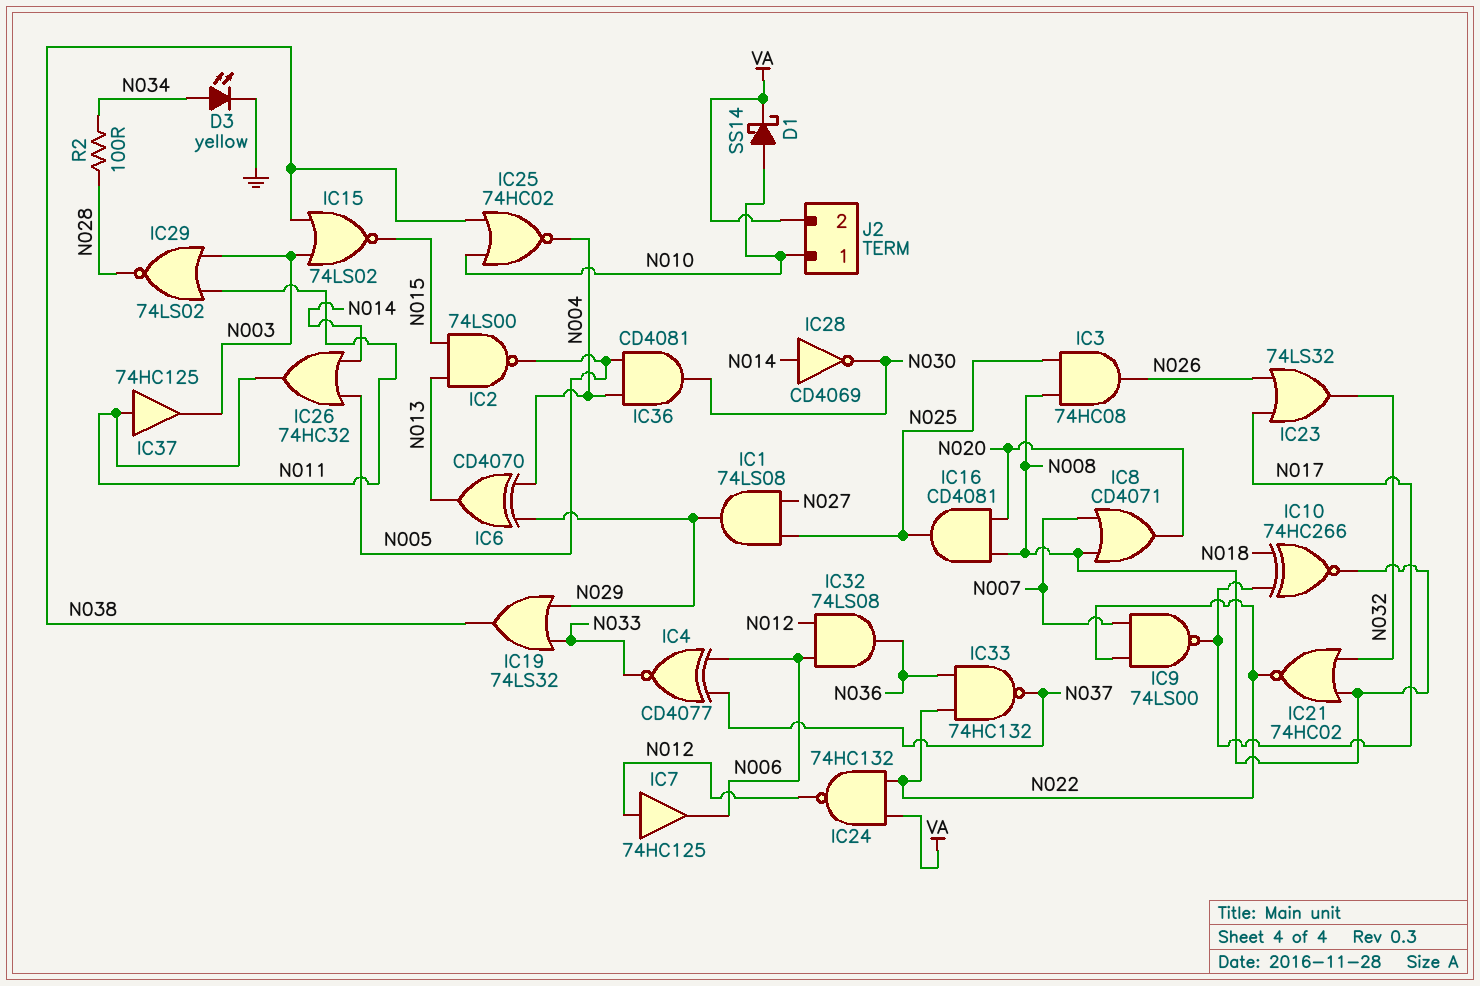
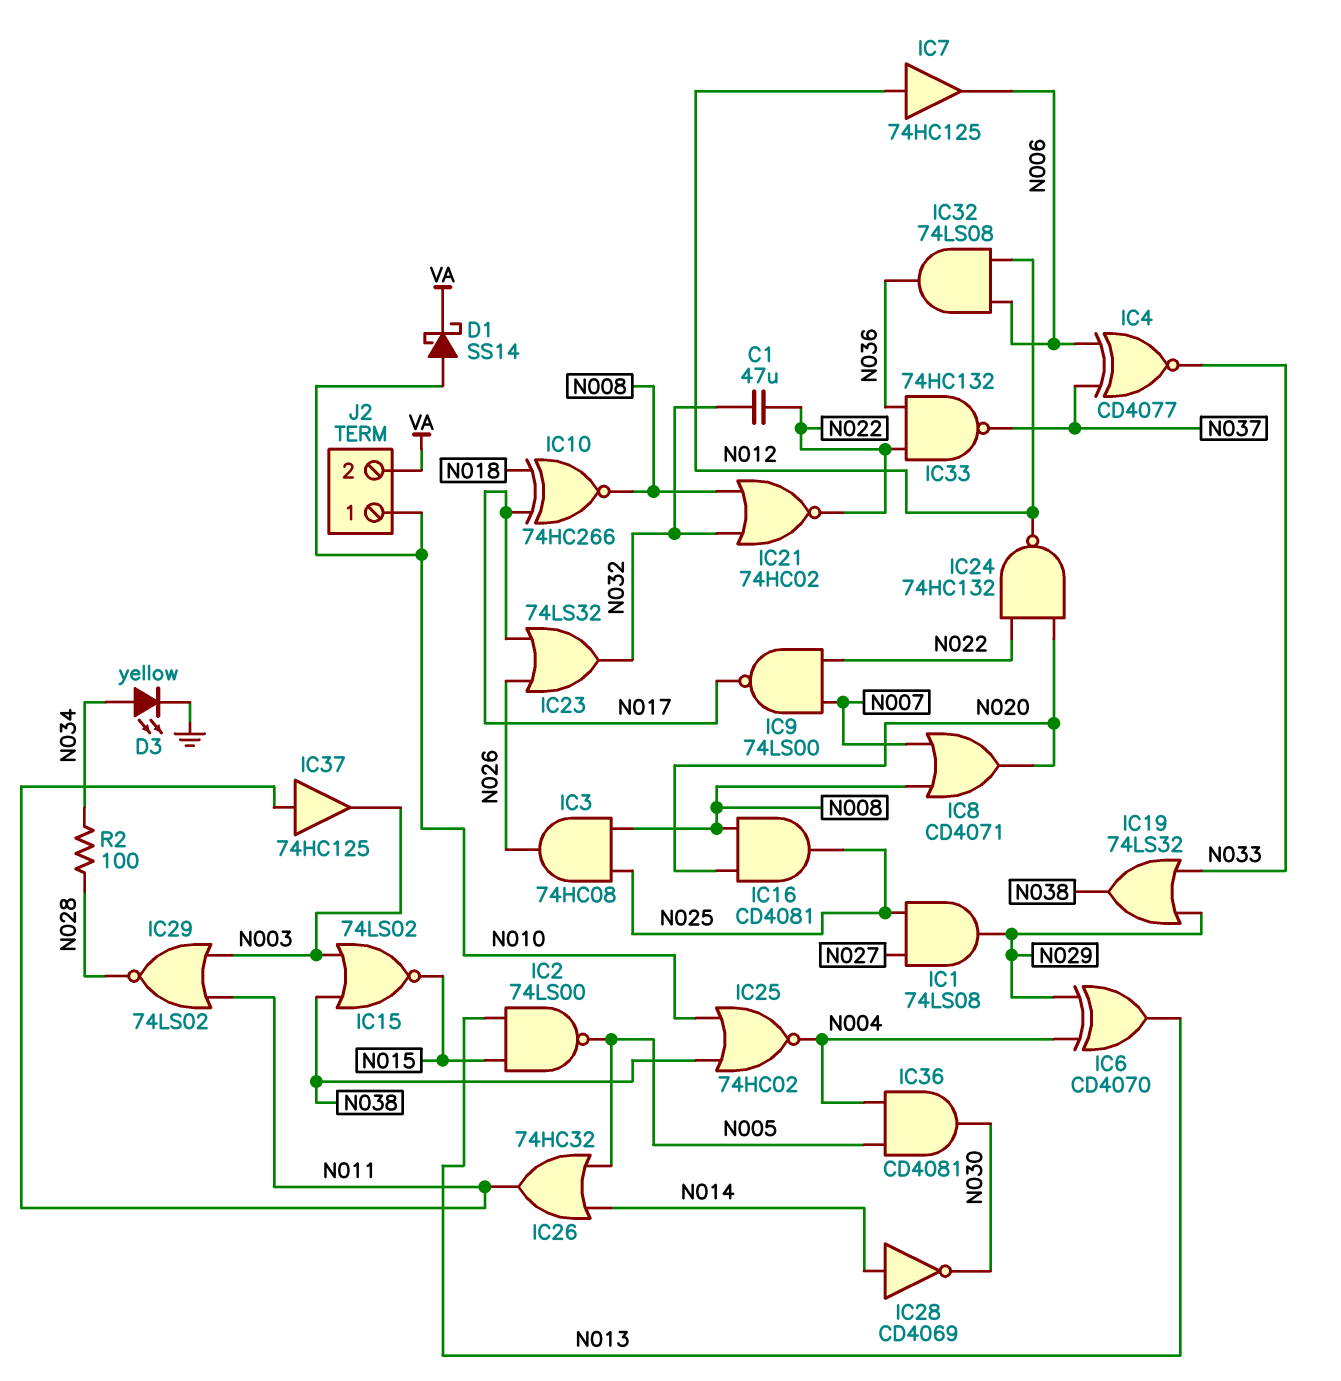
C1: none -> 47uF (N022, N032)
IC24: NAND 74HC132 (in N022, in VA, out N012) -> NAND 74HC132 (in N020, in N022, out N012)

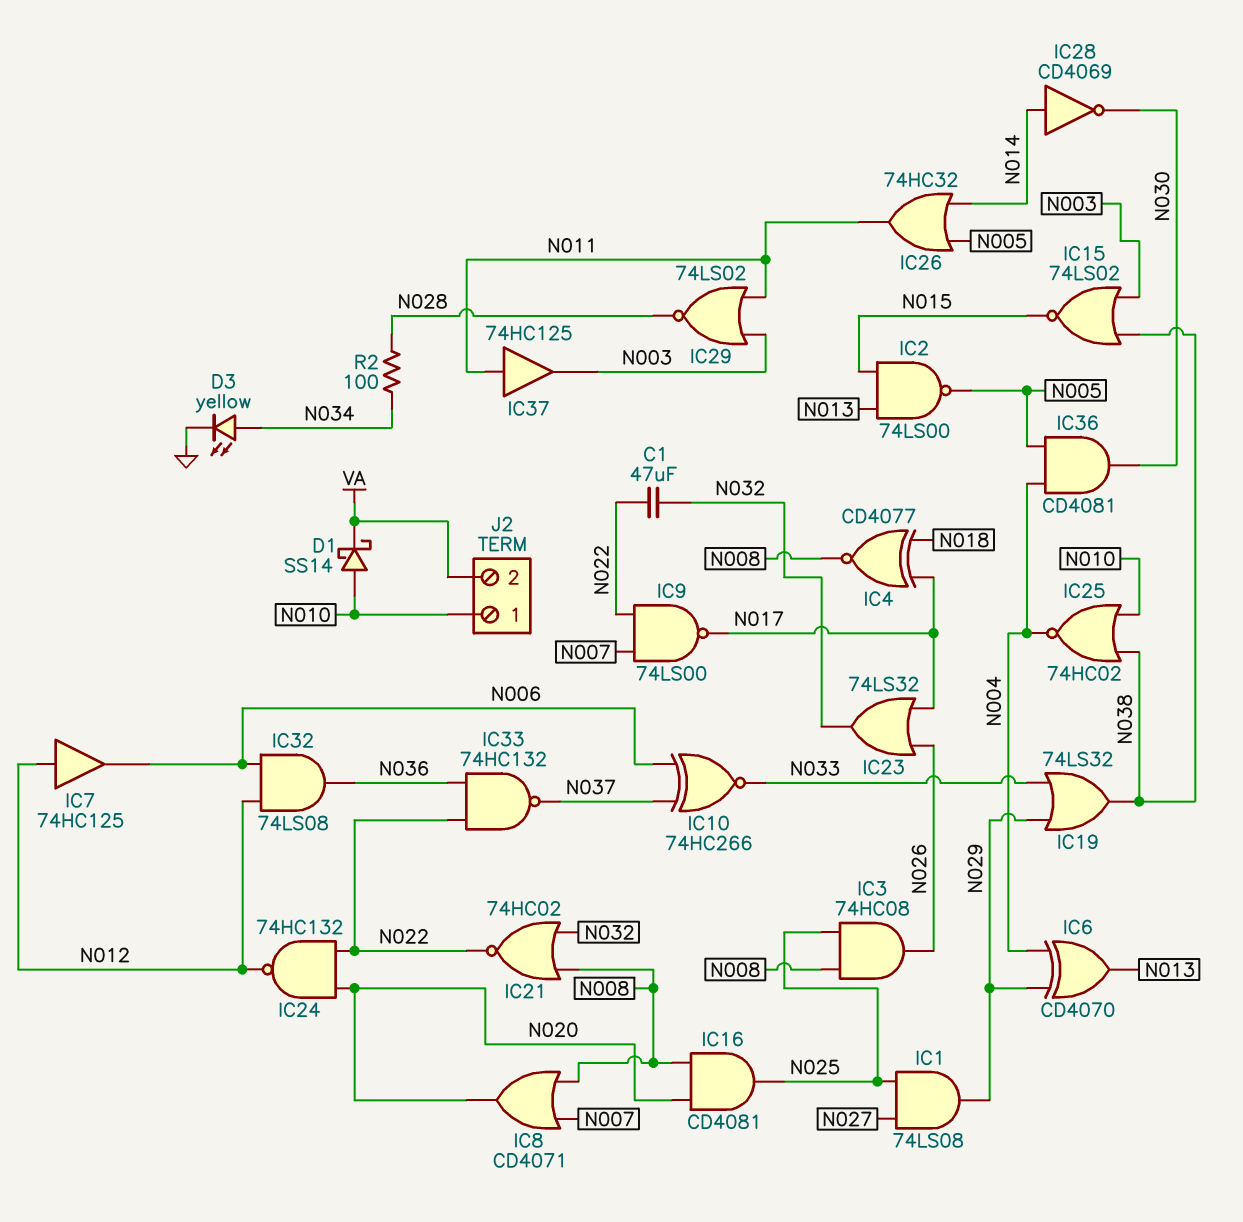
IC4: XNOR CD4077 (in N006, in N037, out N033) -> XNOR CD4077 (in N017, in N018, out N008)
IC10: XNOR 74HC266 (in N017, in N018, out N008) -> XNOR 74HC266 (in N006, in N037, out N033)

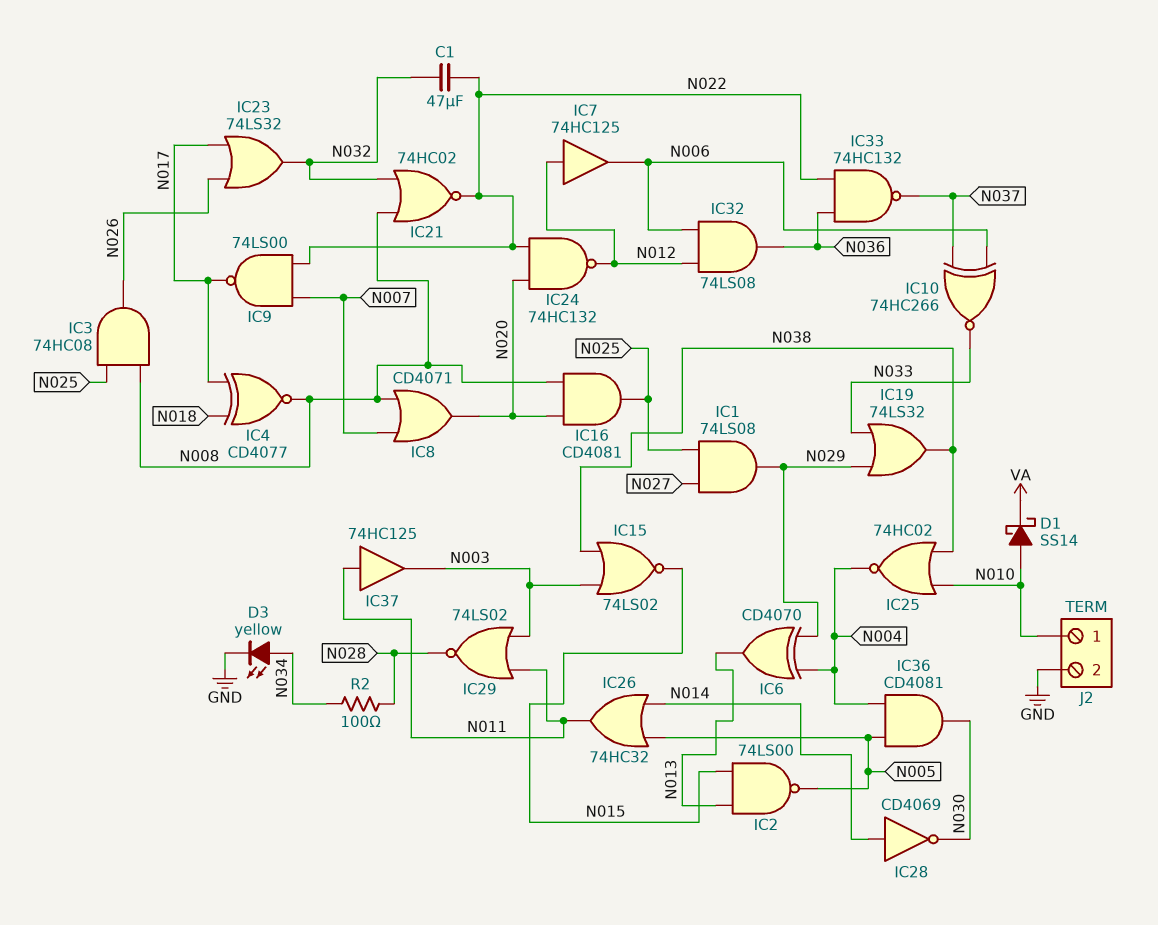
J2 pin 2: VA -> GND

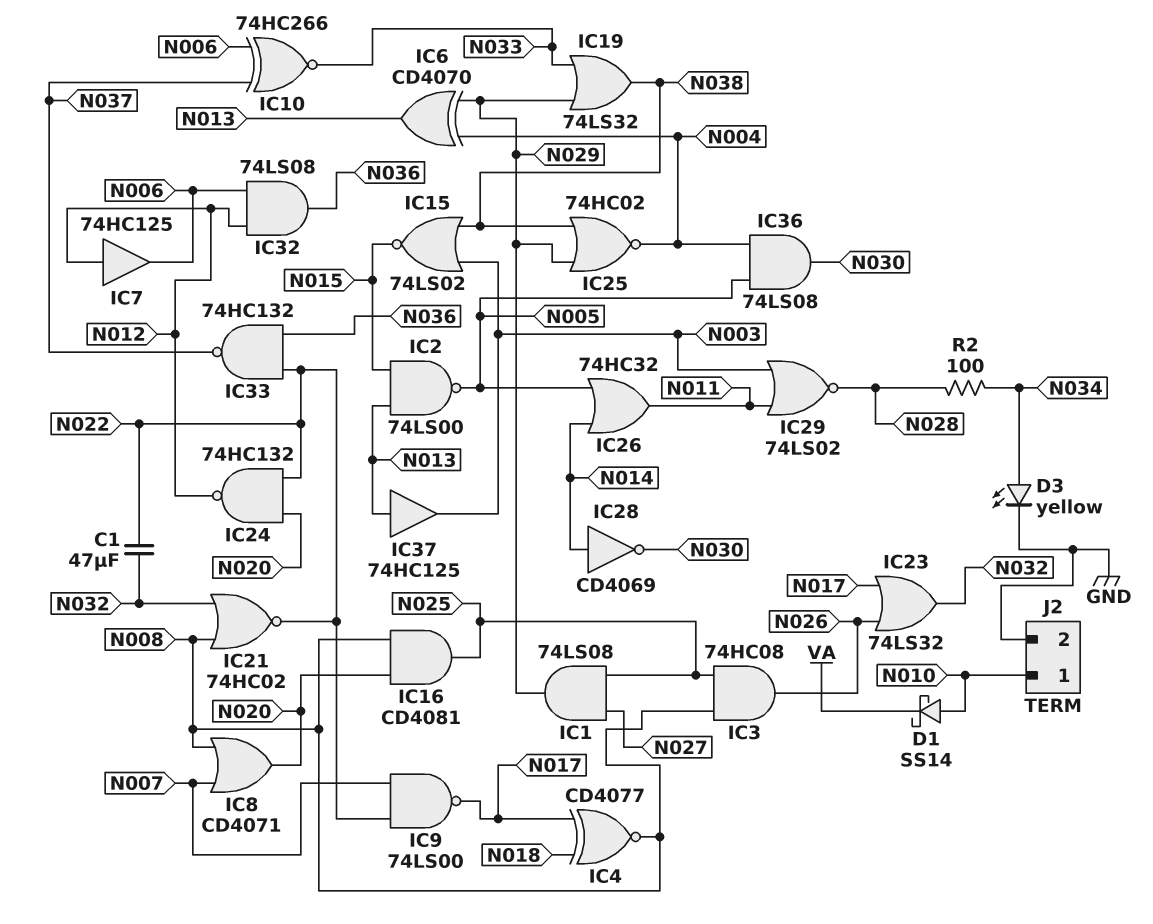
IC25: NOR 74HC02 (in N010, in N038, out N004) -> NOR 74HC02 (in N029, in N038, out N004)
IC36: AND CD4081 (in N004, in N005, out N030) -> AND 74LS08 (in N004, in N005, out N030)
IC37: buffer 74HC125 (in N011, out N003) -> buffer 74HC125 (in N013, out N003)

